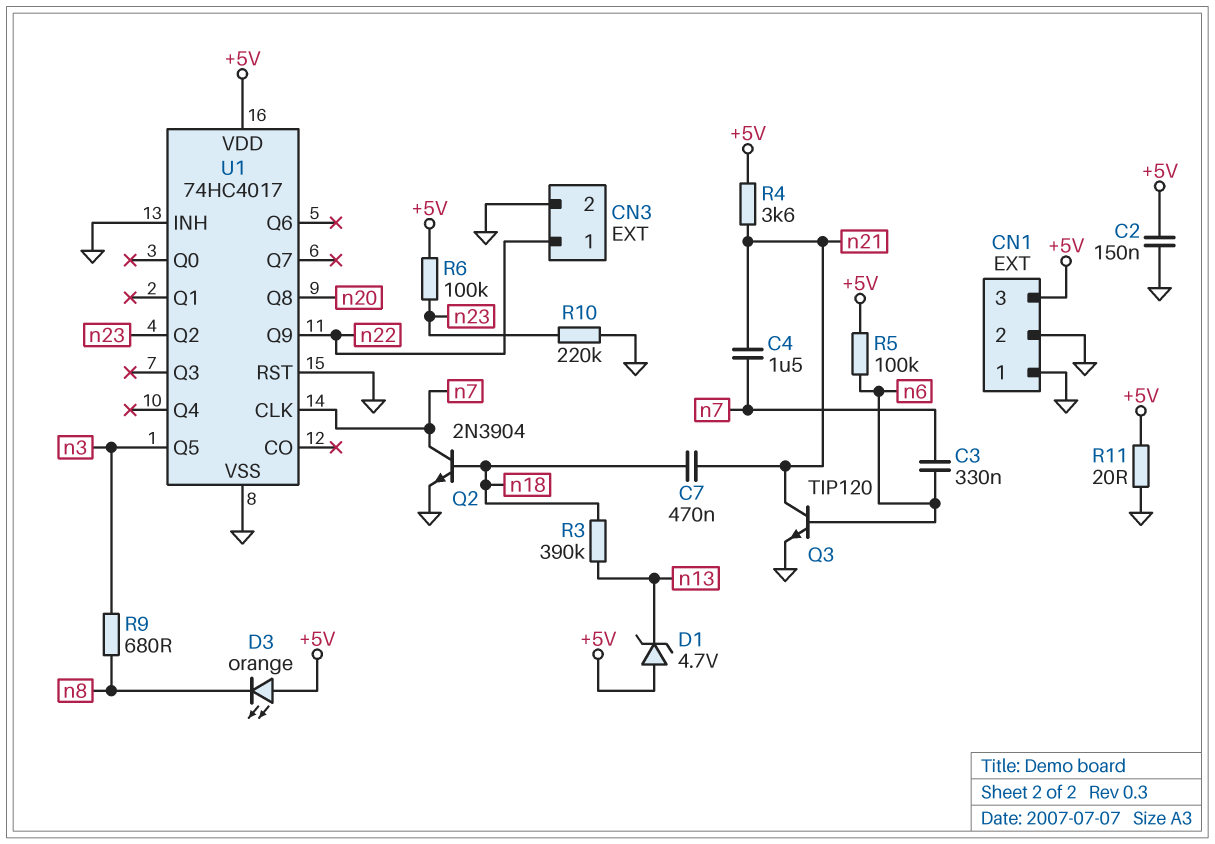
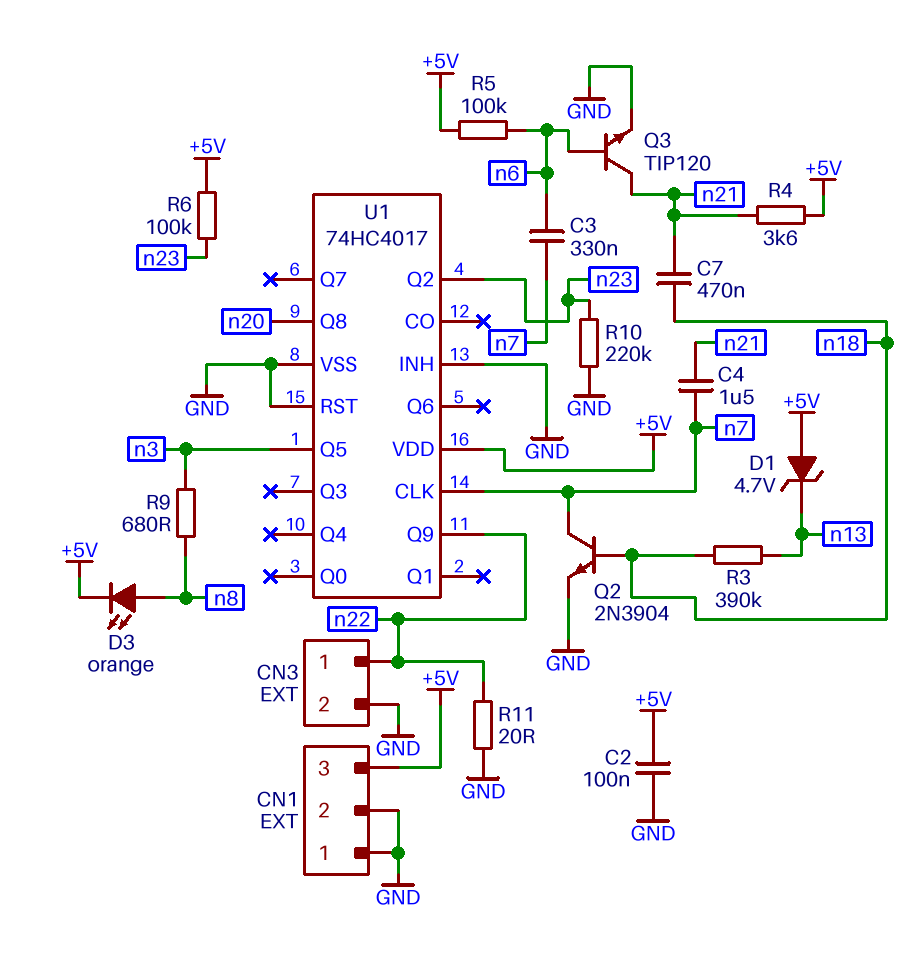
C2: 150nF (+5V, GND) -> 100nF (+5V, GND)
D3: LED orange (A +5V, K n8) -> LED orange (A n8, K +5V)
R11: 20 (+5V, GND) -> 20 (GND, n22)

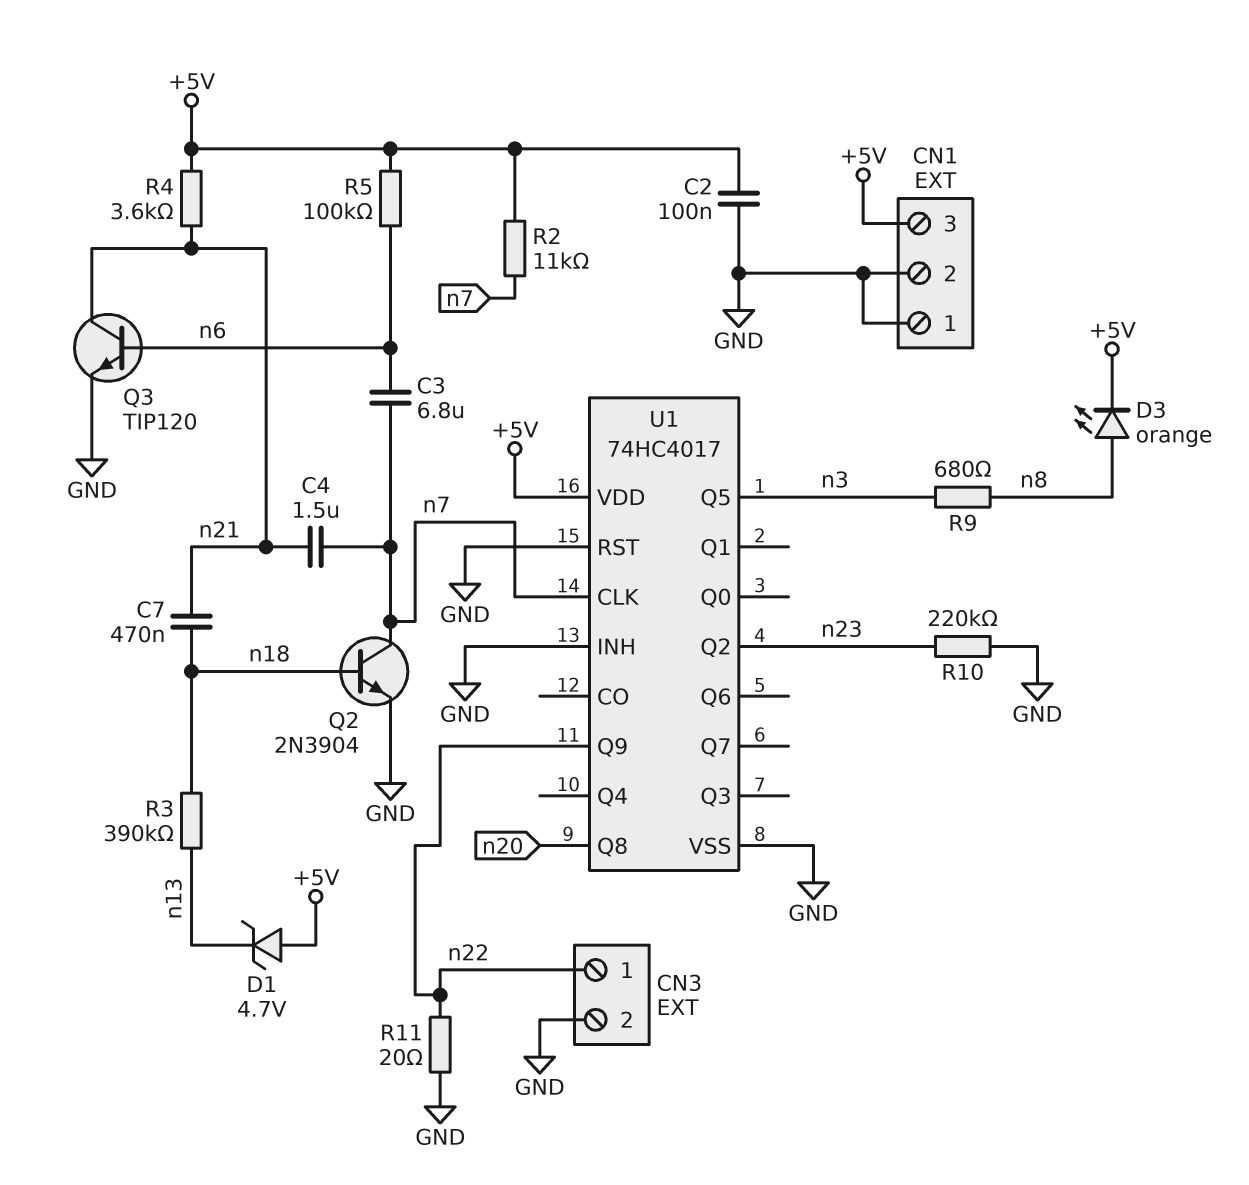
C3: 330nF (n6, n7) -> 6.8uF (n6, n7)
R2: none -> 11k (+5V, n7)
R6: 100k (+5V, n23) -> none

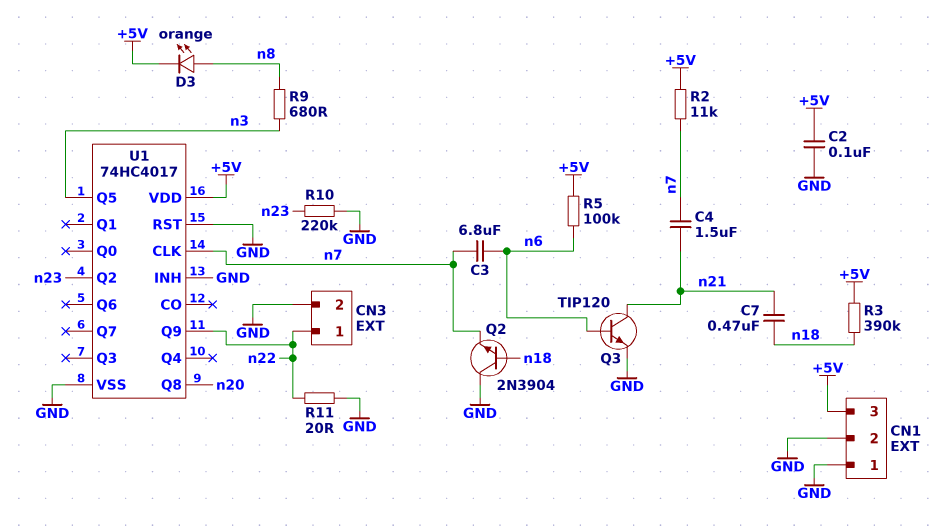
D1: zener 4.7V (A +5V, K n13) -> none
Q2: NPN 2N3904 (B n18, C n7, E GND) -> NPN 2N3904 (B n18, C GND, E n7)
R3: 390k (n13, n18) -> 390k (+5V, n18)
R4: 3.6k (+5V, n21) -> none

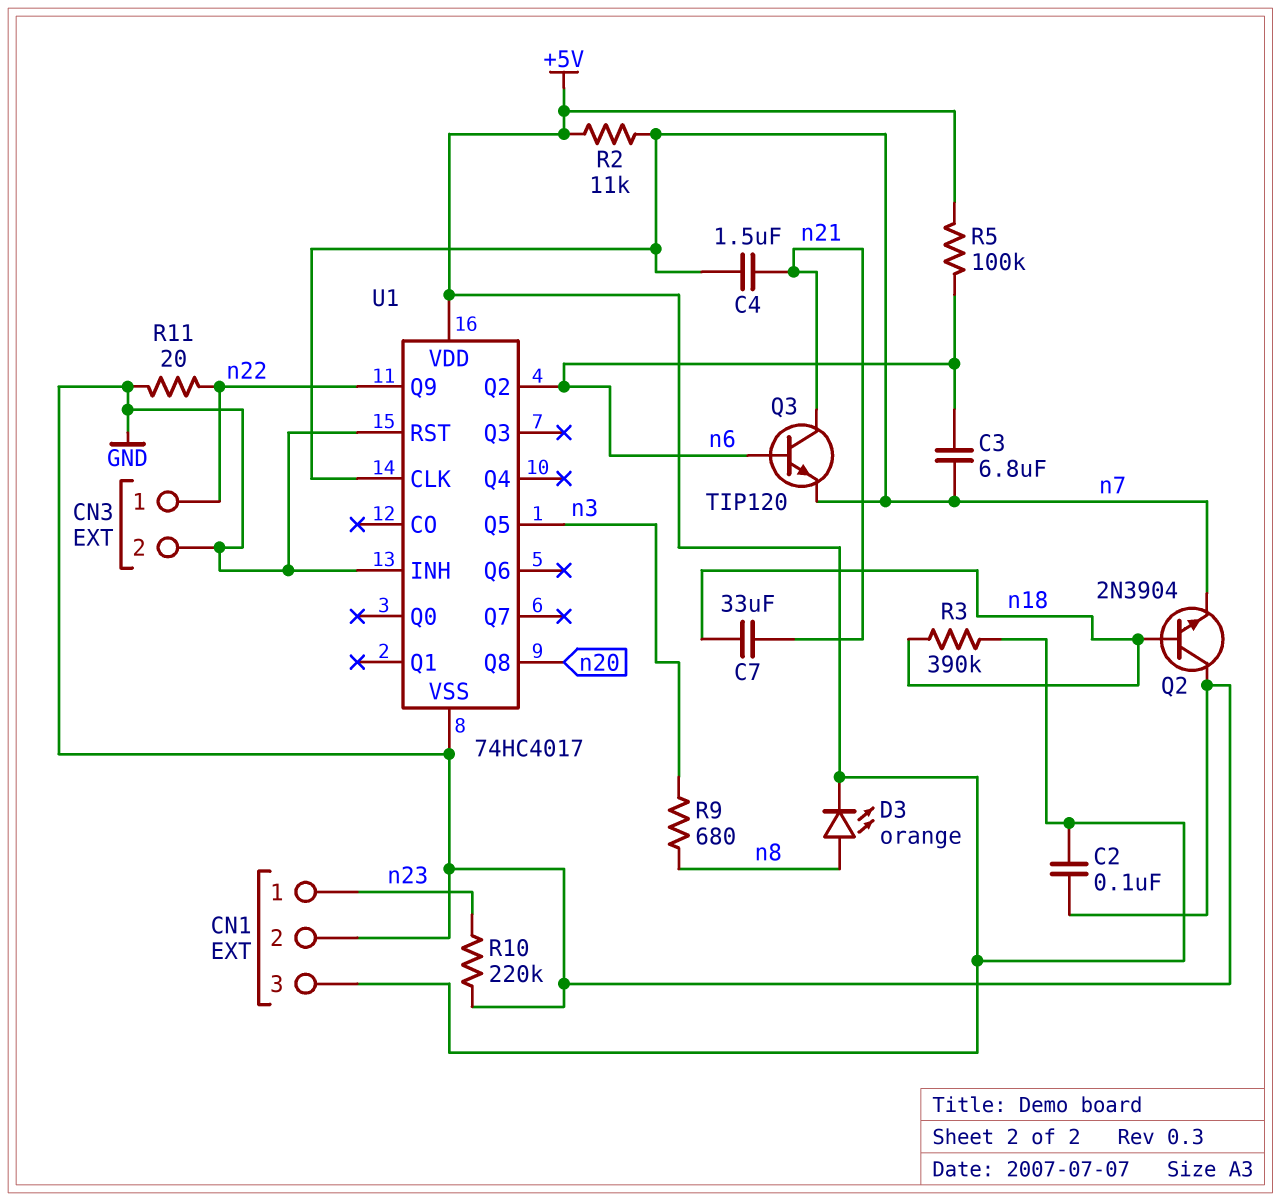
C7: 470nF (n18, n21) -> 33uF (n18, n21)
CN1 pin 1: GND -> n23
Q3: NPN TIP120 (B n6, C n21, E GND) -> NPN TIP120 (B n6, C n21, E n7)
U1 pin Q2: n23 -> n6

